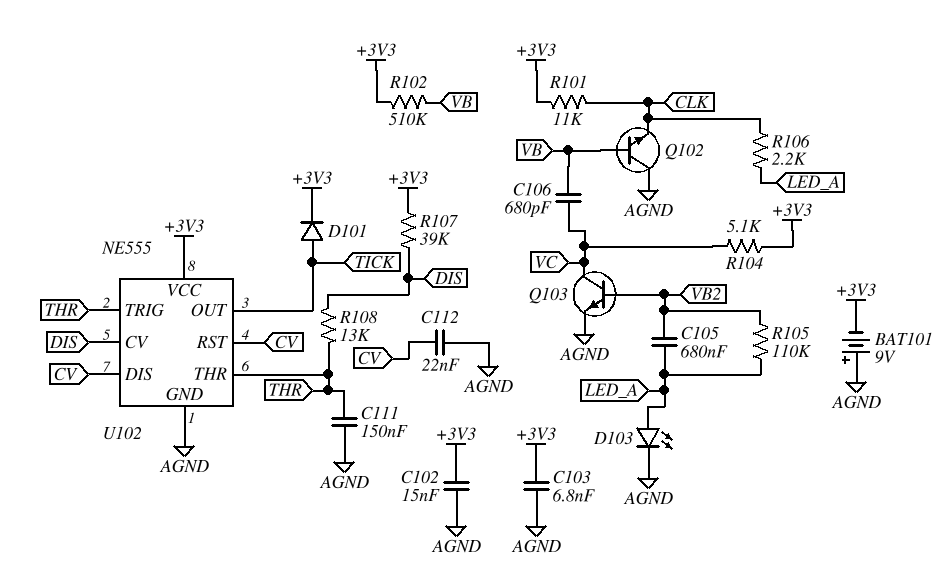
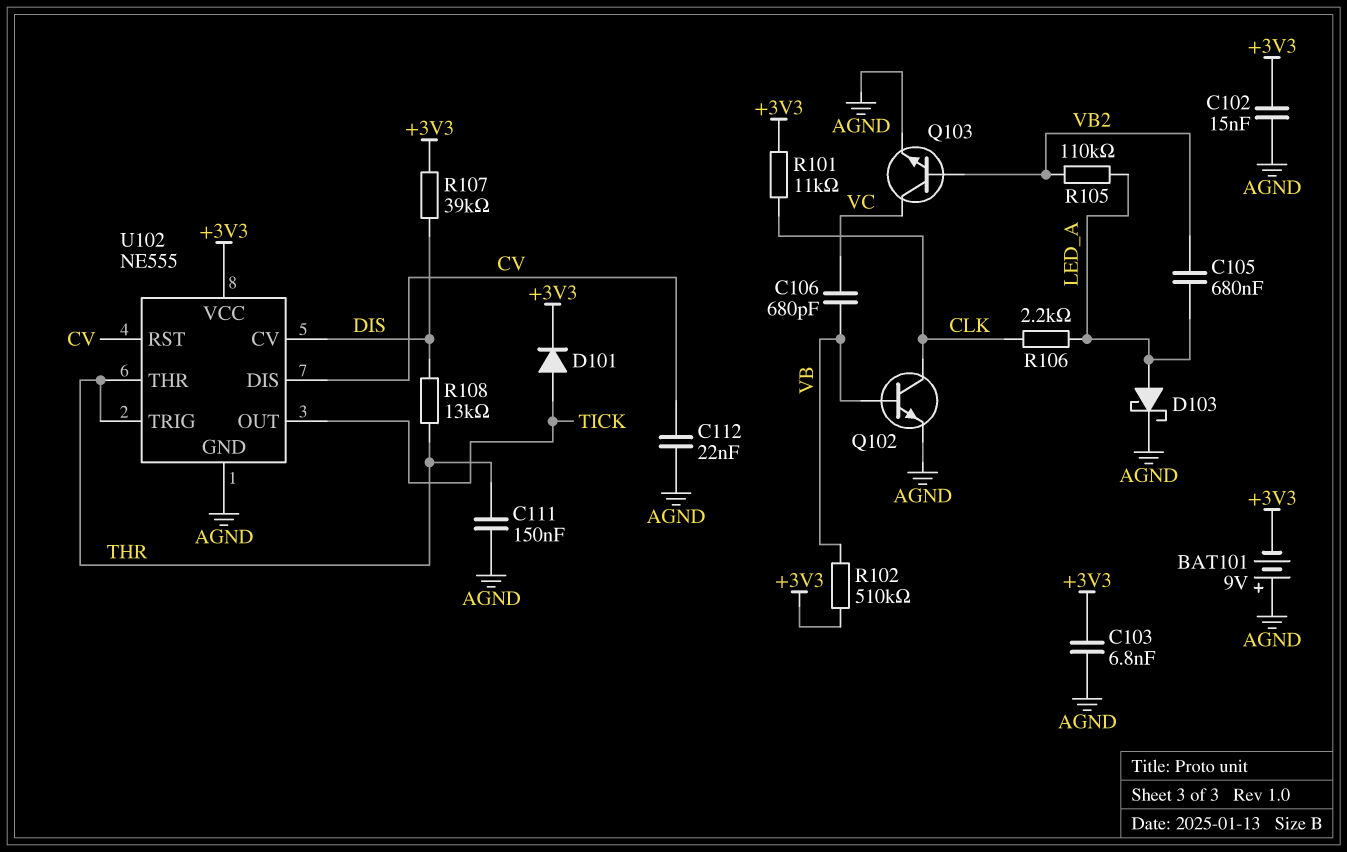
D103: LED (A LED_A, K AGND) -> schottky (A LED_A, K AGND)
Q102: NPN (B VB, C AGND, E CLK) -> NPN (B VB, C CLK, E AGND)
R104: 5.1k (+3V3, VC) -> none

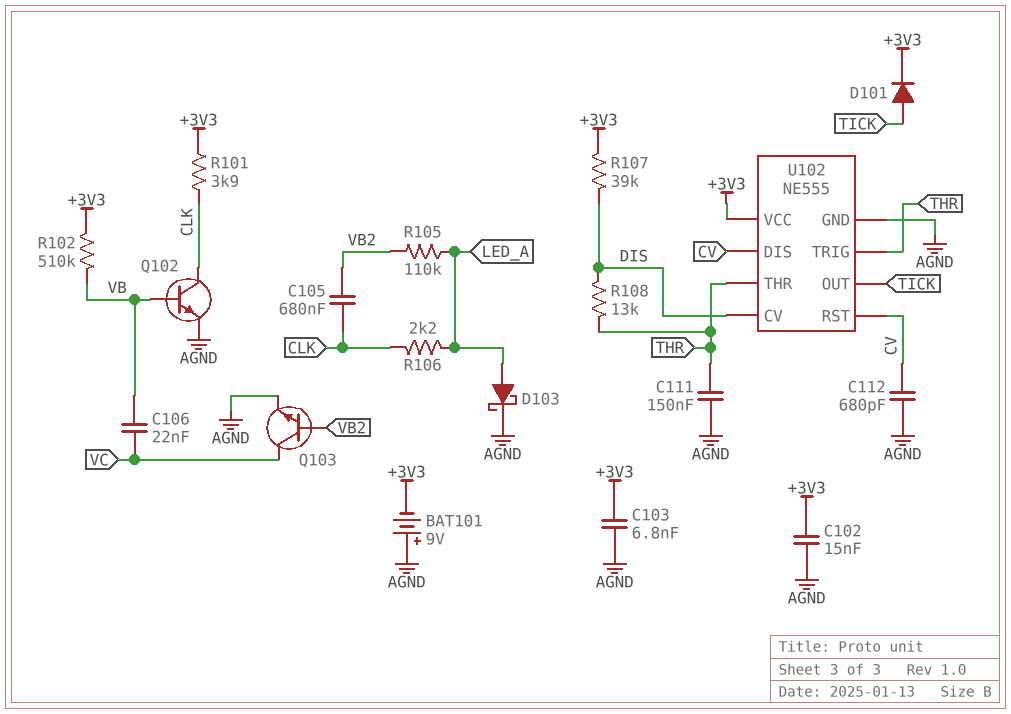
C105: 680nF (LED_A, VB2) -> 680nF (CLK, VB2)
C106: 680pF (VB, VC) -> 22nF (VB, VC)
C112: 22nF (AGND, CV) -> 680pF (AGND, CV)
R101: 11k (+3V3, CLK) -> 3.9k (+3V3, CLK)

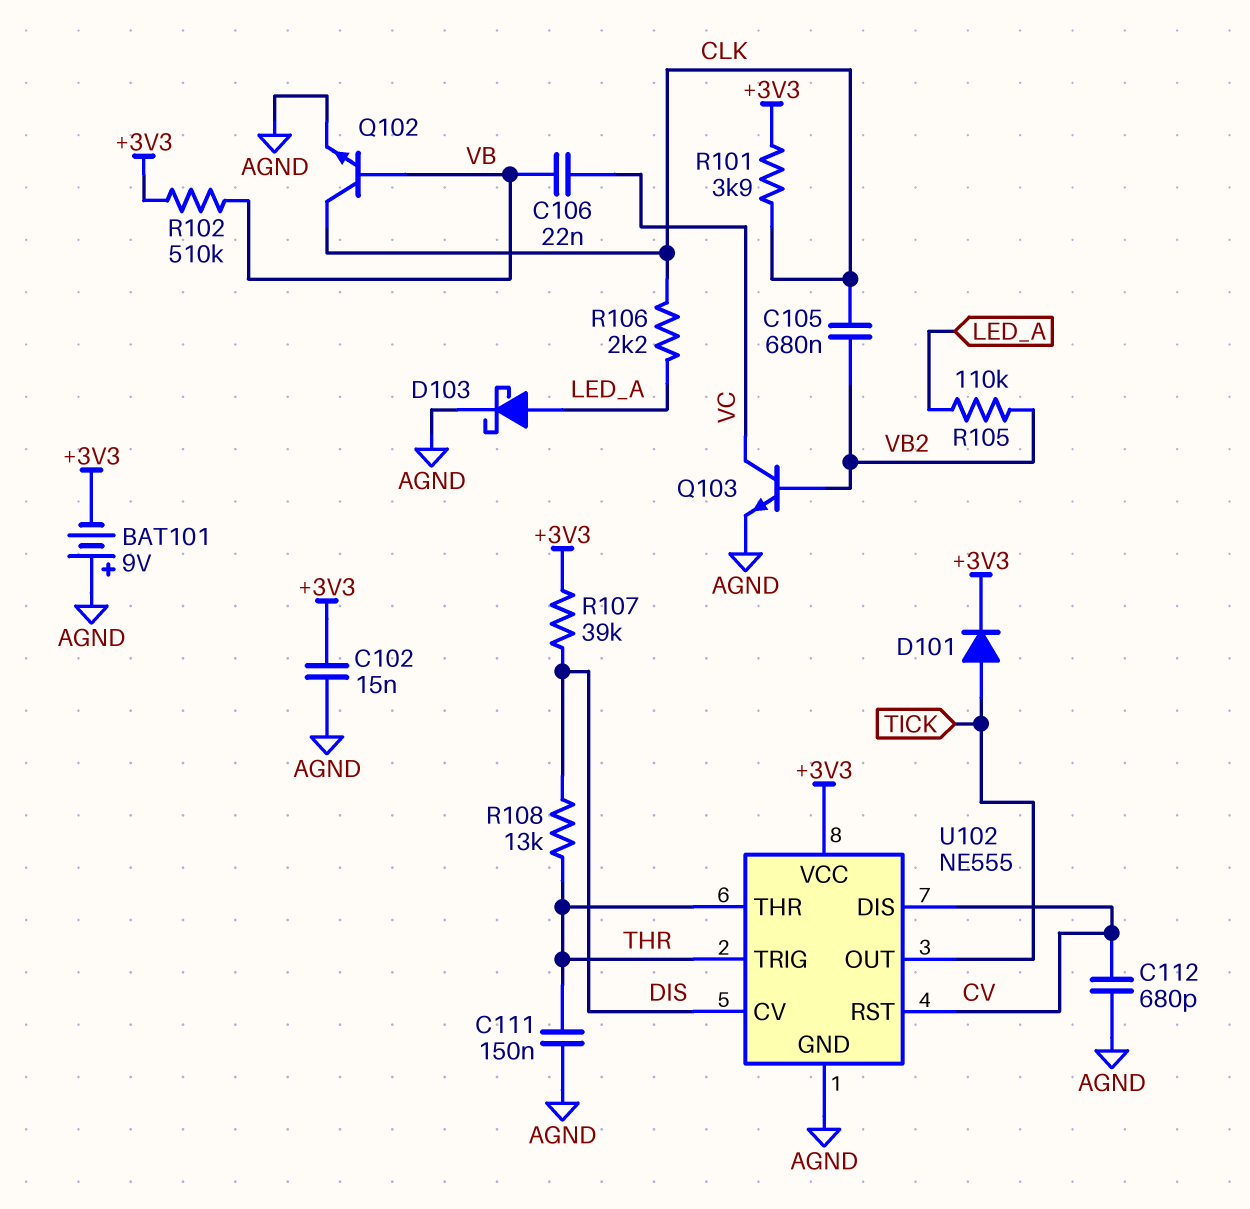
C103: 6.8nF (+3V3, AGND) -> none

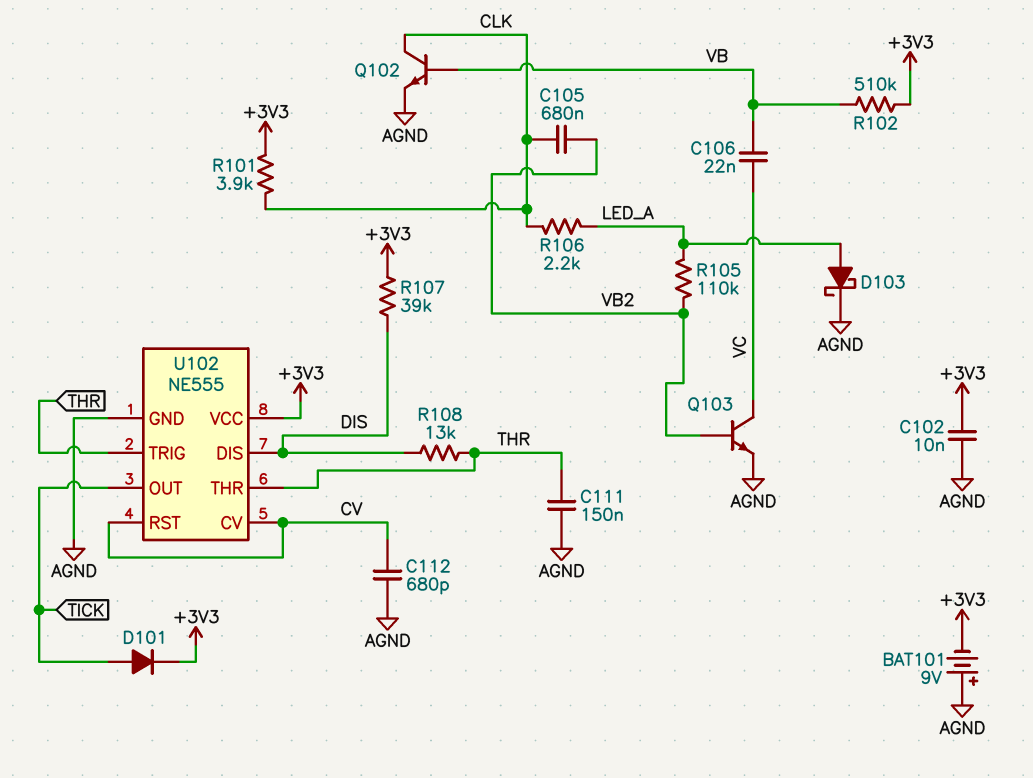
C102: 15nF (+3V3, AGND) -> 10nF (+3V3, AGND)
U102 pin CV: DIS -> CV
U102 pin DIS: CV -> DIS

